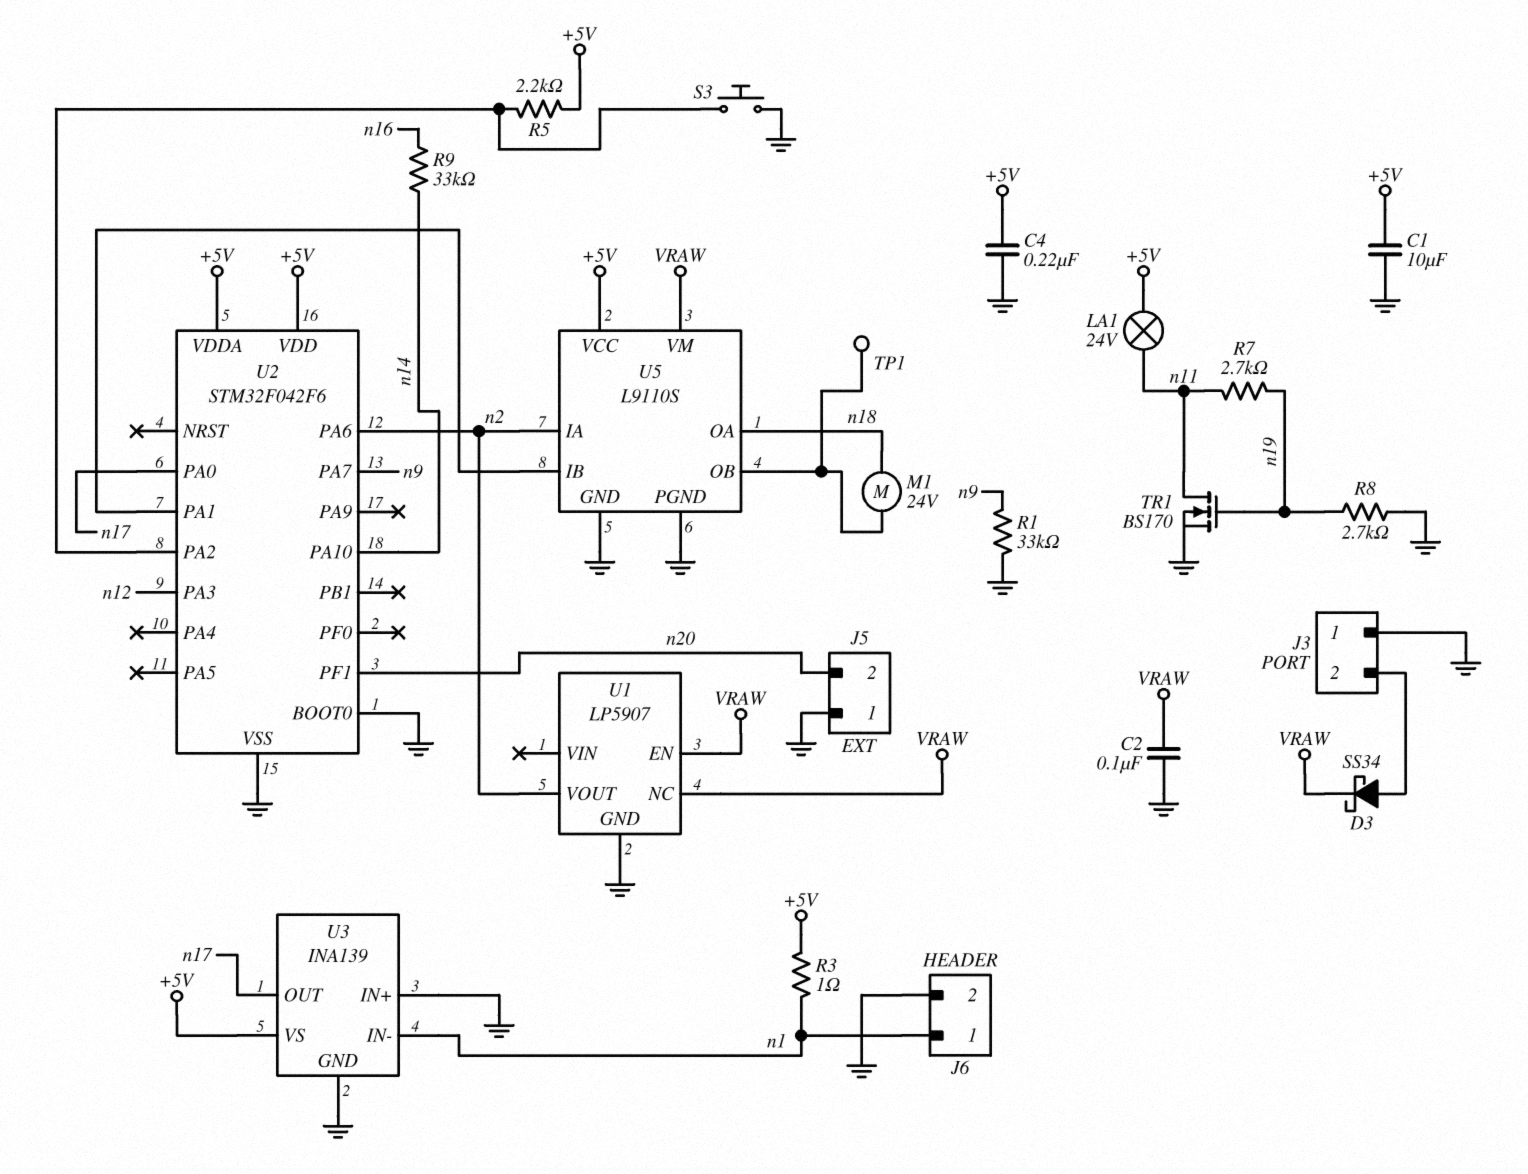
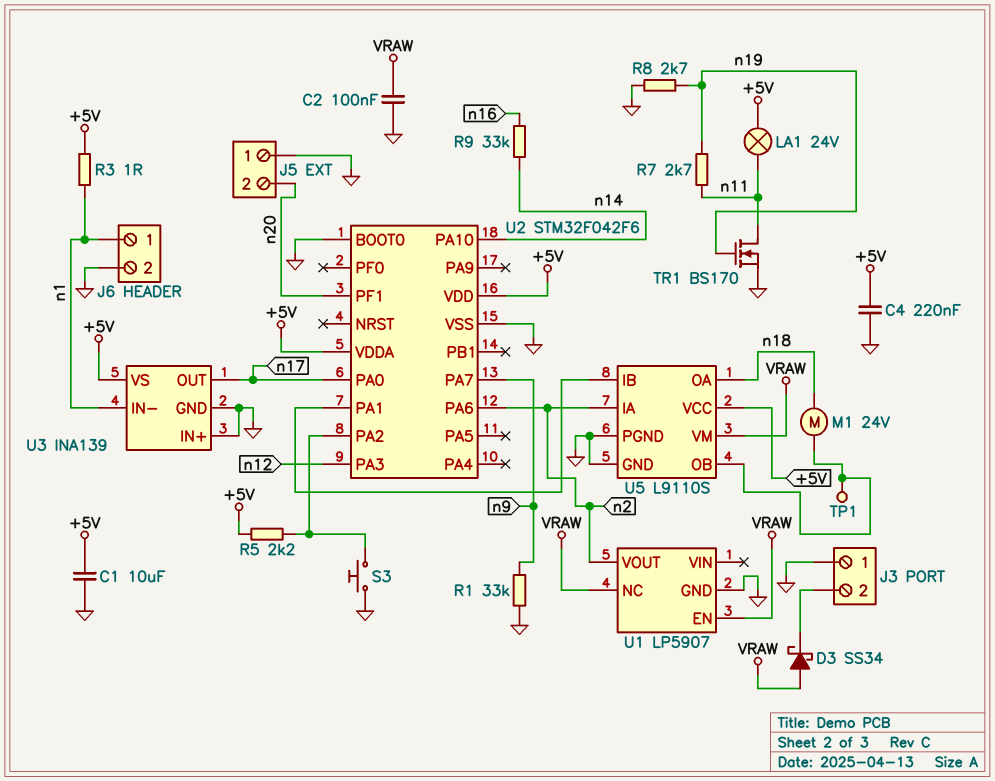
D3: schottky SS34 (A J3/2, K VRAW) -> schottky SS34 (A VRAW, K J3/2)

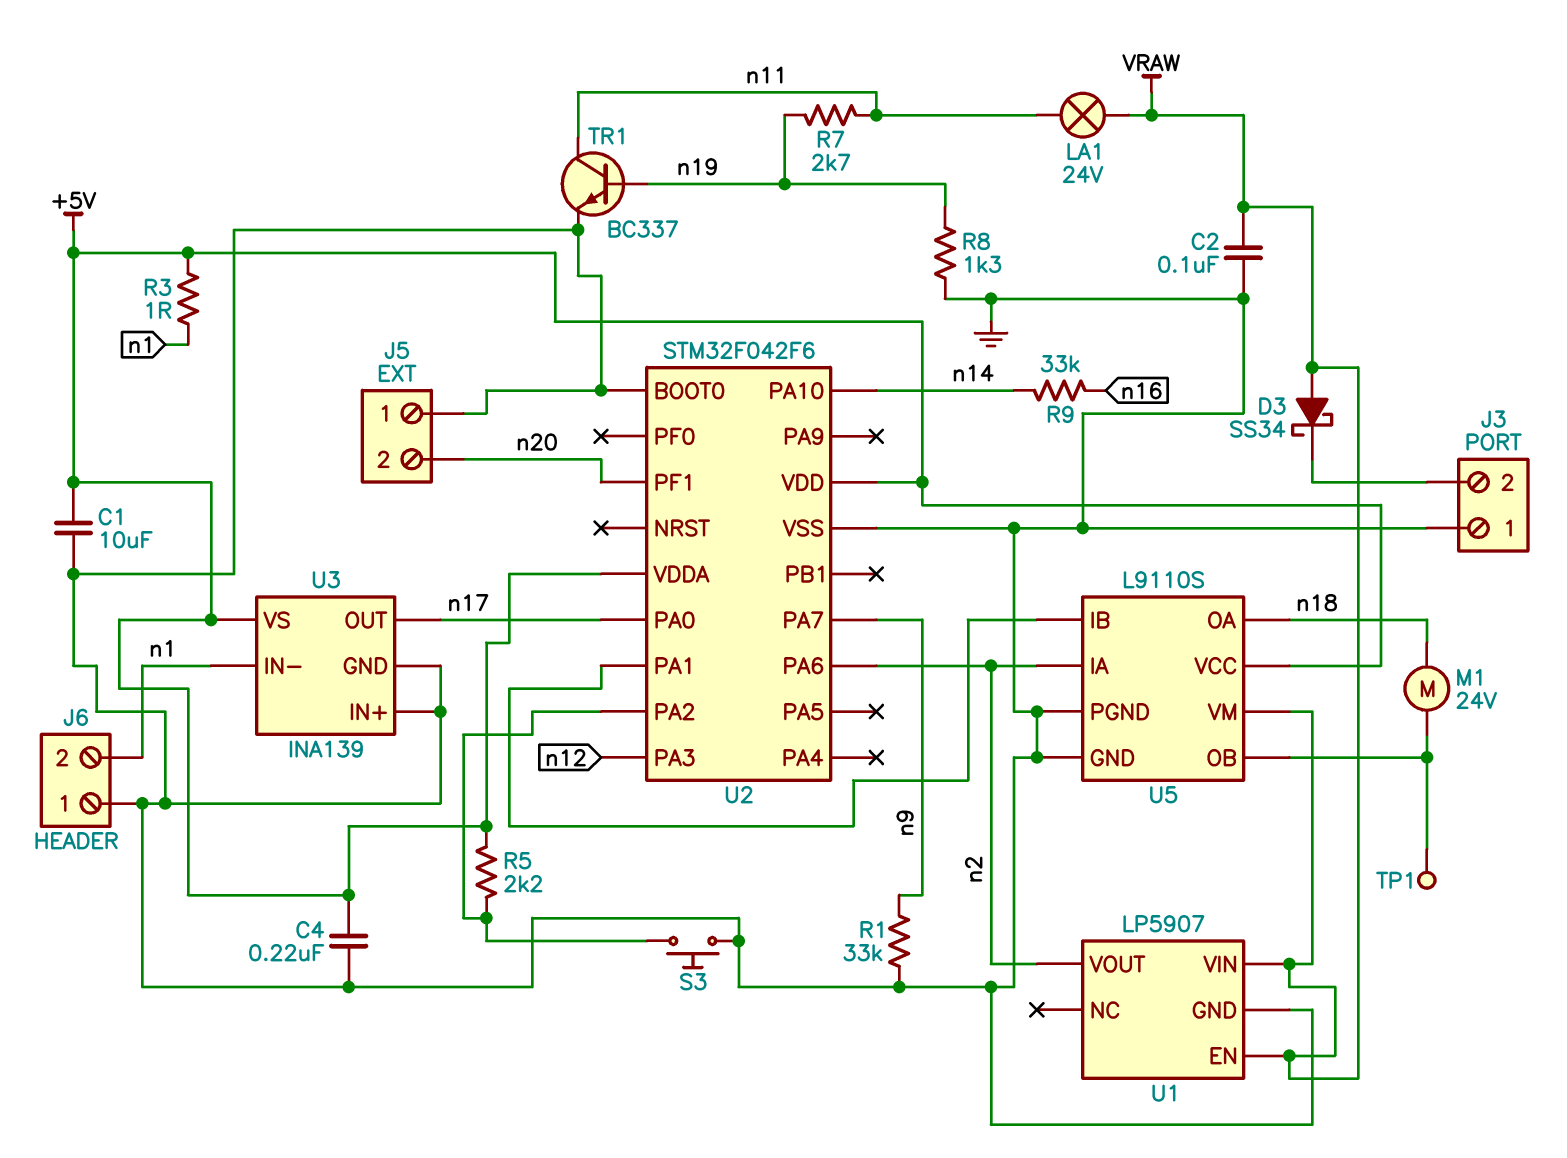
J6 pin 1: n1 -> GND
J6 pin 2: GND -> n1
LA1: lamp 24V (+5V, n11) -> lamp 24V (VRAW, n11)
R8: 2.7k (GND, n19) -> 1.3k (GND, n19)
TR1: NMOS BS170 (G n19, D n11, S GND) -> NPN BC337 (B n19, C n11, E GND)
U1 pin NC: VRAW -> none
U1 pin VIN: none -> VRAW

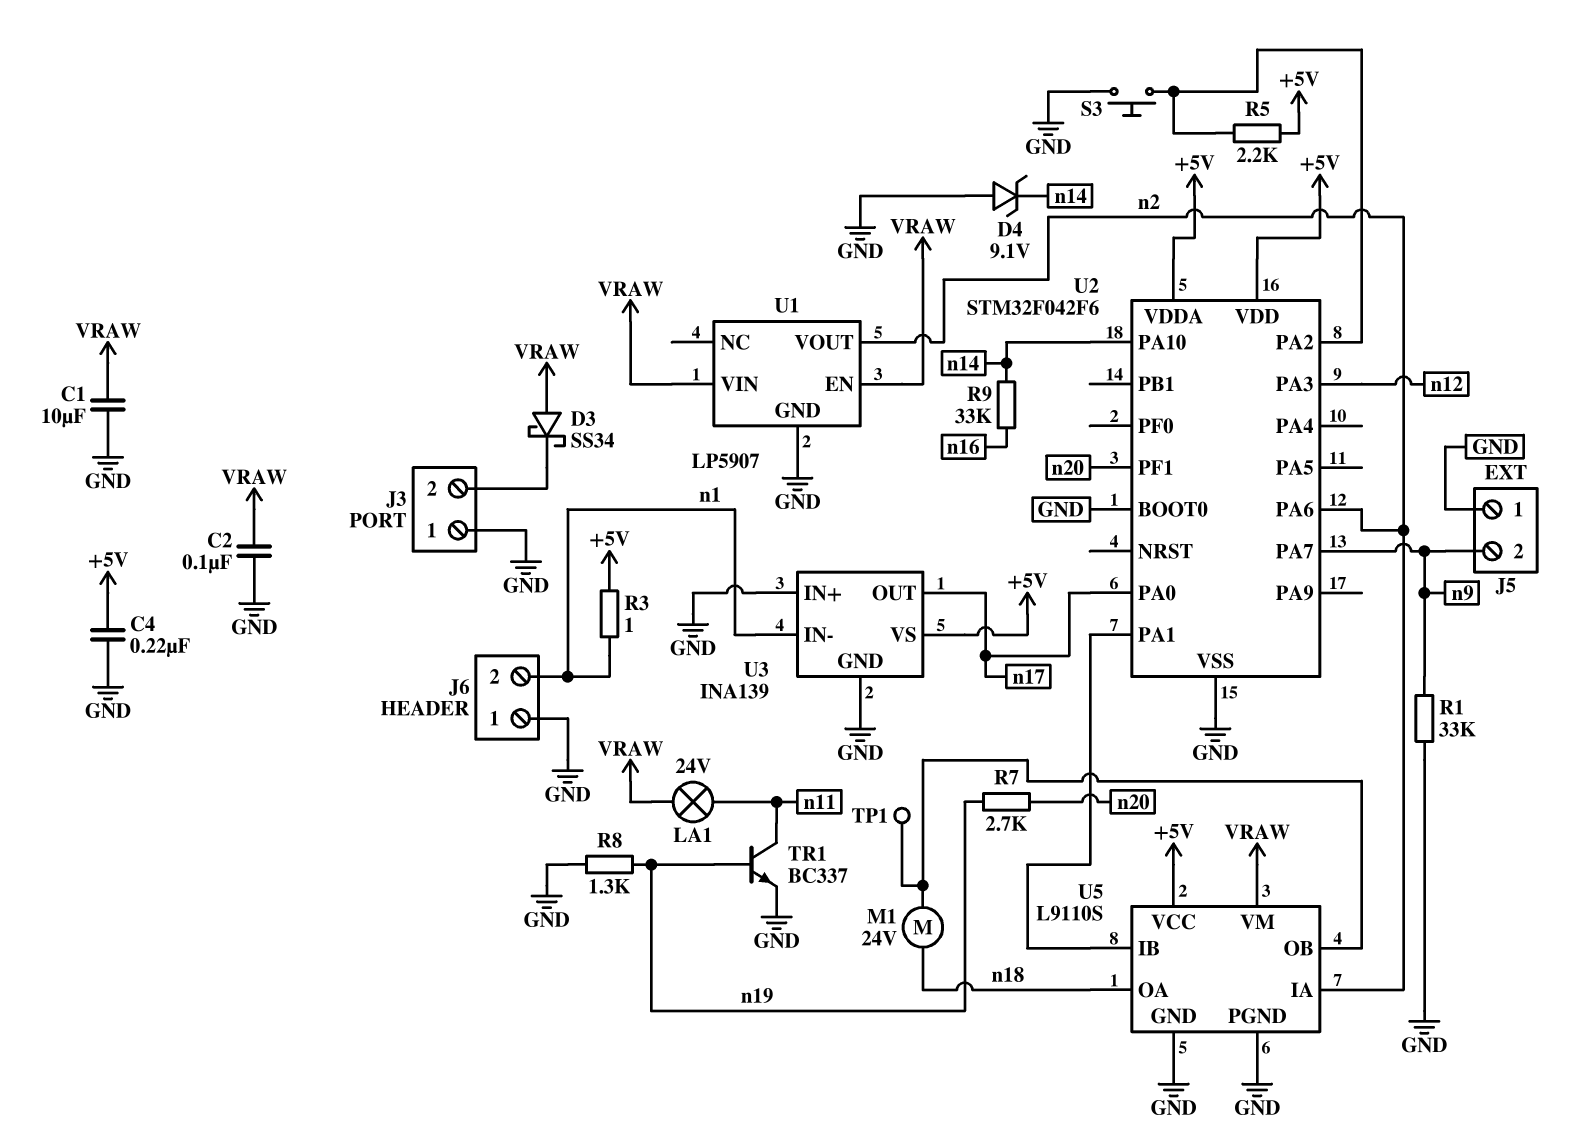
C1: 10uF (+5V, GND) -> 10uF (GND, VRAW)
D4: none -> zener 9.1V (A GND, K n14)
J5 pin 2: n20 -> n9
R7: 2.7k (n11, n19) -> 2.7k (n19, n20)

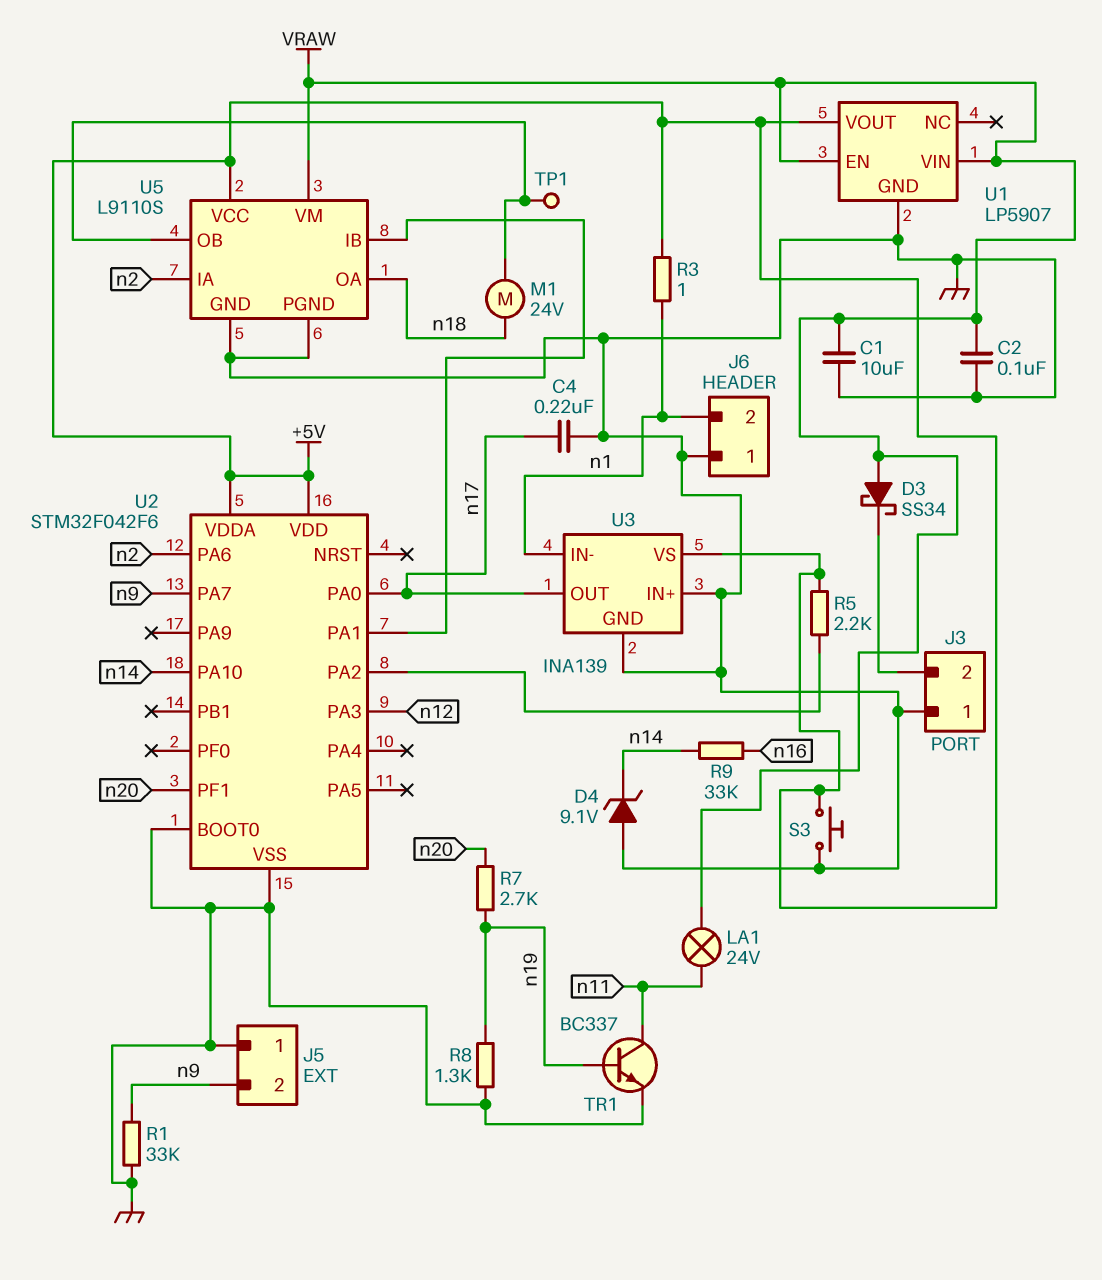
C4: 220nF (+5V, GND) -> 220nF (GND, n17)
S3: button (GND, U2/PA2) -> button (+5V, GND)
U1 pin VOUT: n2 -> +5V

